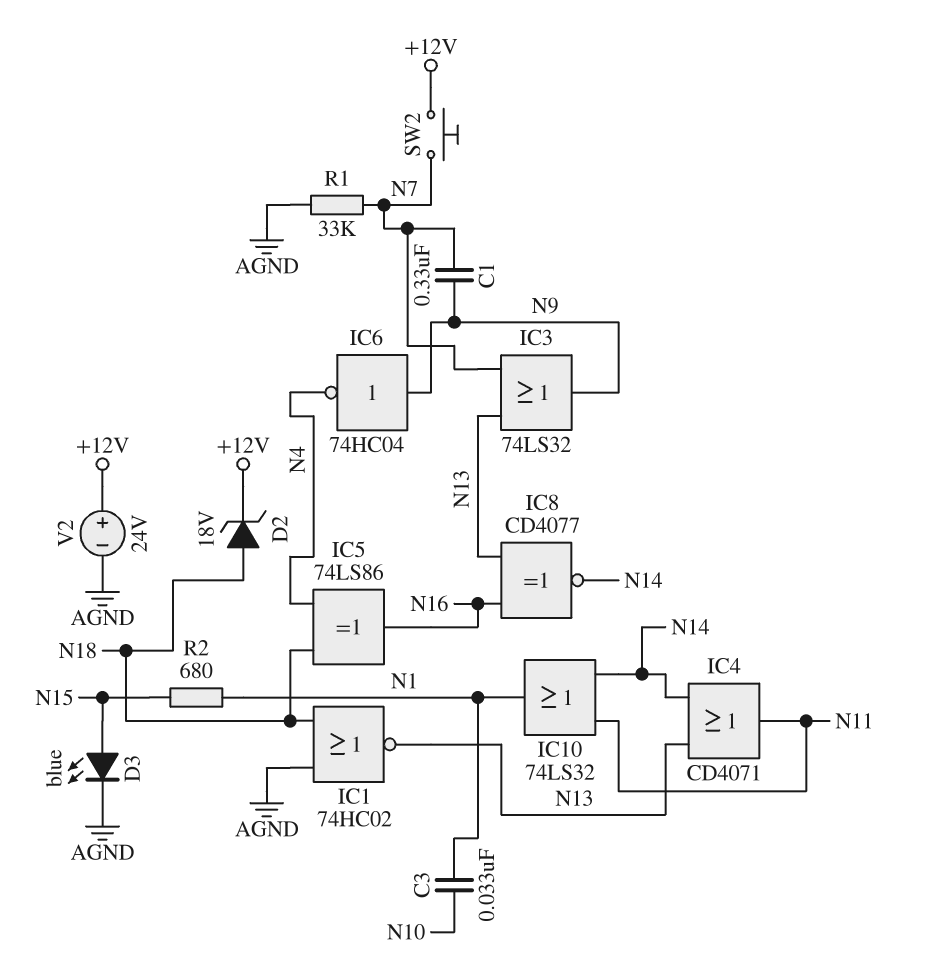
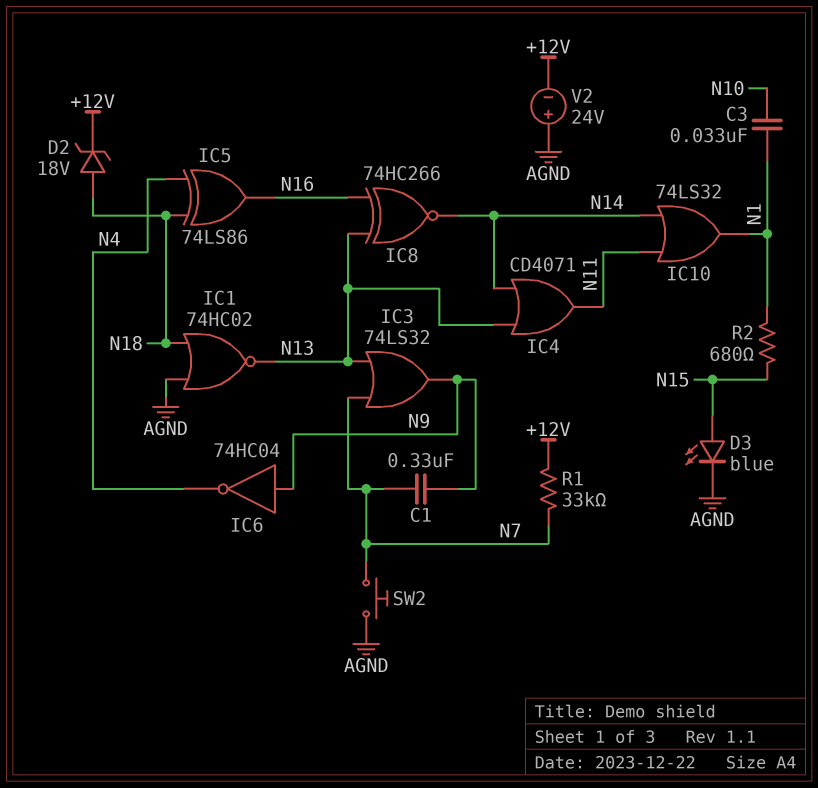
IC8: XNOR CD4077 (in N13, in N16, out N14) -> XNOR 74HC266 (in N13, in N16, out N14)
R1: 33k (AGND, N7) -> 33k (+12V, N7)
SW2: button (+12V, N7) -> button (AGND, N7)
V2: 24V (plus +12V, minus AGND) -> 24V (plus AGND, minus +12V)

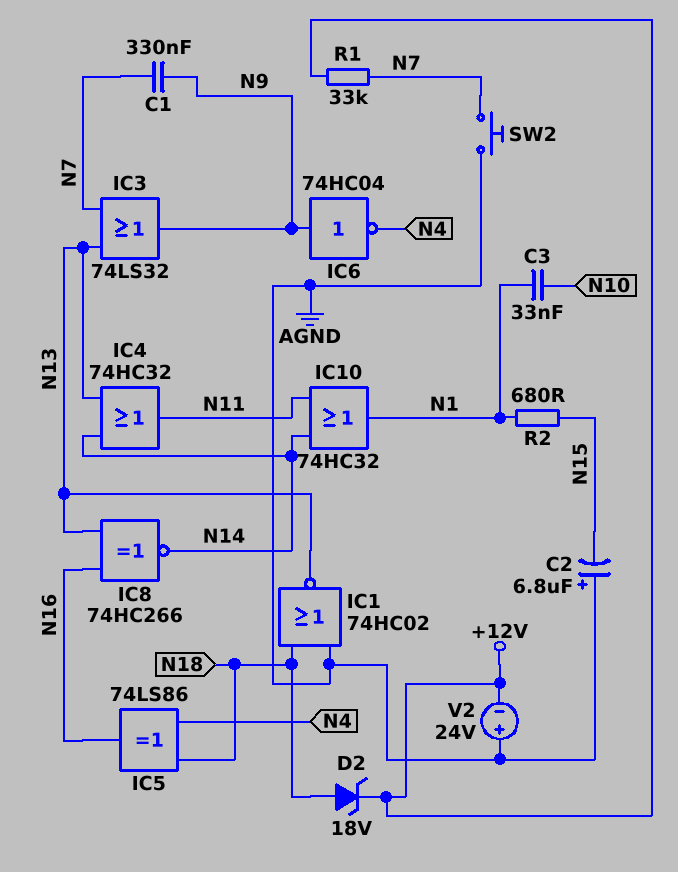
C2: none -> 6.8uF (plus AGND, minus N15)
D3: LED blue (A N15, K AGND) -> none
IC4: OR CD4071 (in N13, in N14, out N11) -> OR 74HC32 (in N13, in N14, out N11)
IC10: OR 74LS32 (in N11, in N14, out N1) -> OR 74HC32 (in N11, in N14, out N1)

